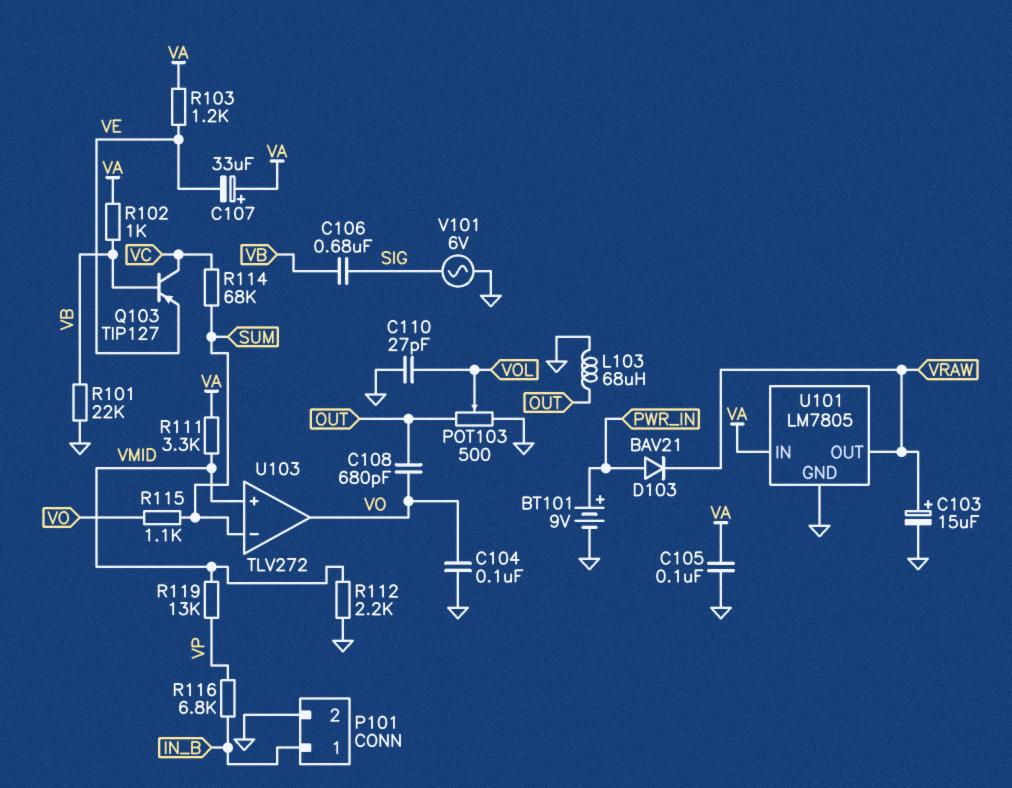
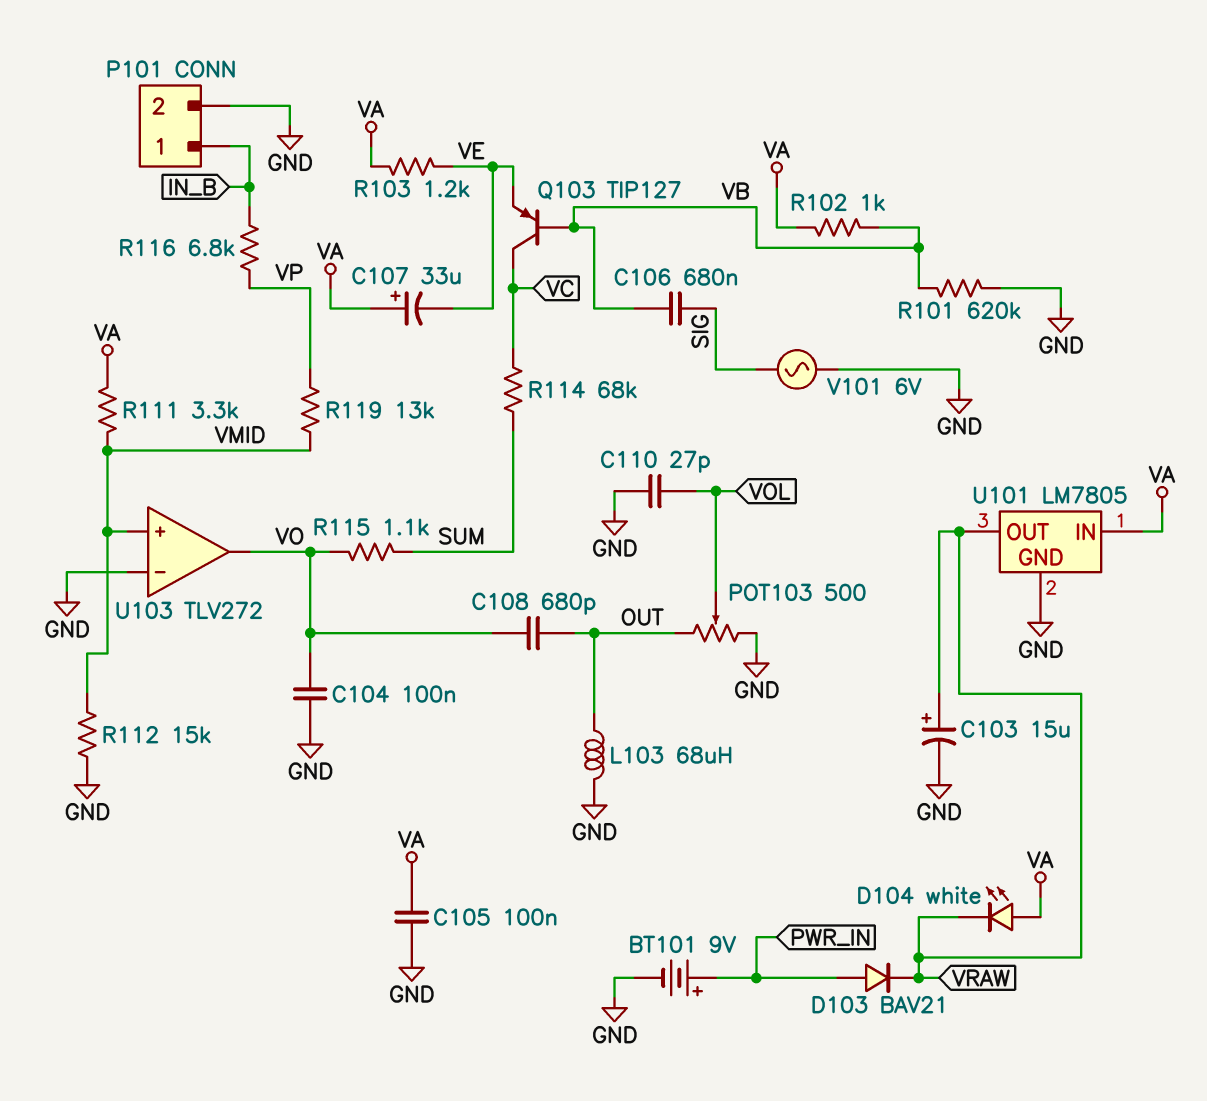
D104: none -> LED white (A VA, K VRAW)
R101: 22k (GND, VB) -> 620k (GND, VB)
R112: 2.2k (GND, VMID) -> 15k (GND, VMID)
U103 pin in-: SUM -> GND

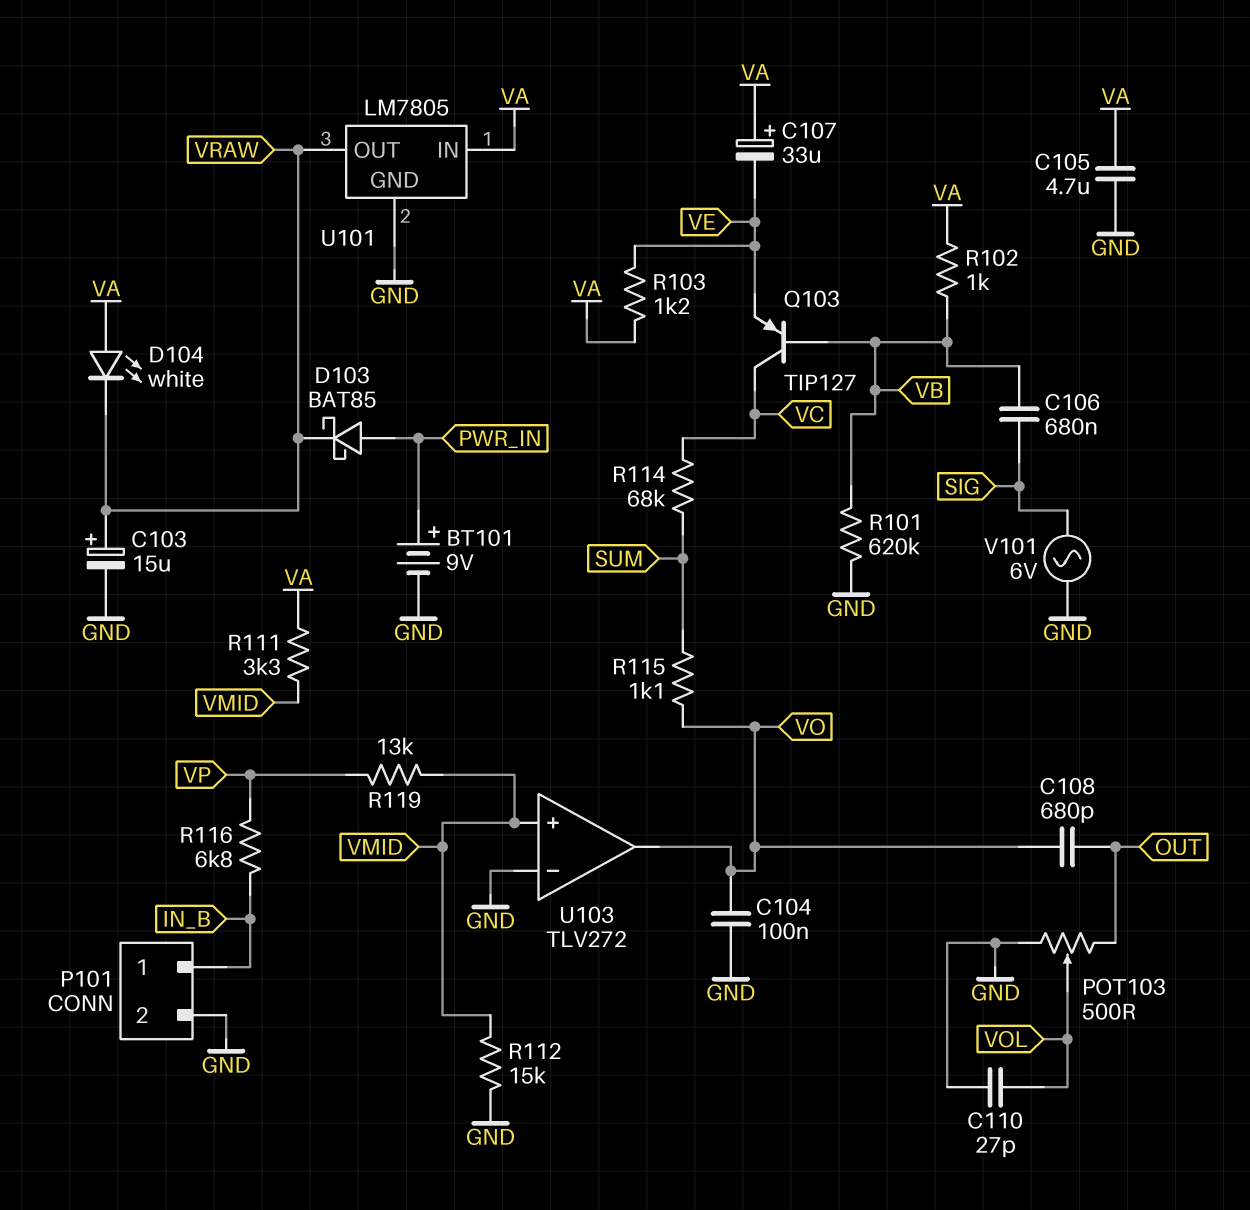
C105: 100nF (GND, VA) -> 4.7uF (GND, VA)
D103: diode BAV21 (A PWR_IN, K VRAW) -> schottky BAT85 (A PWR_IN, K VRAW)
L103: 68uH (GND, OUT) -> none

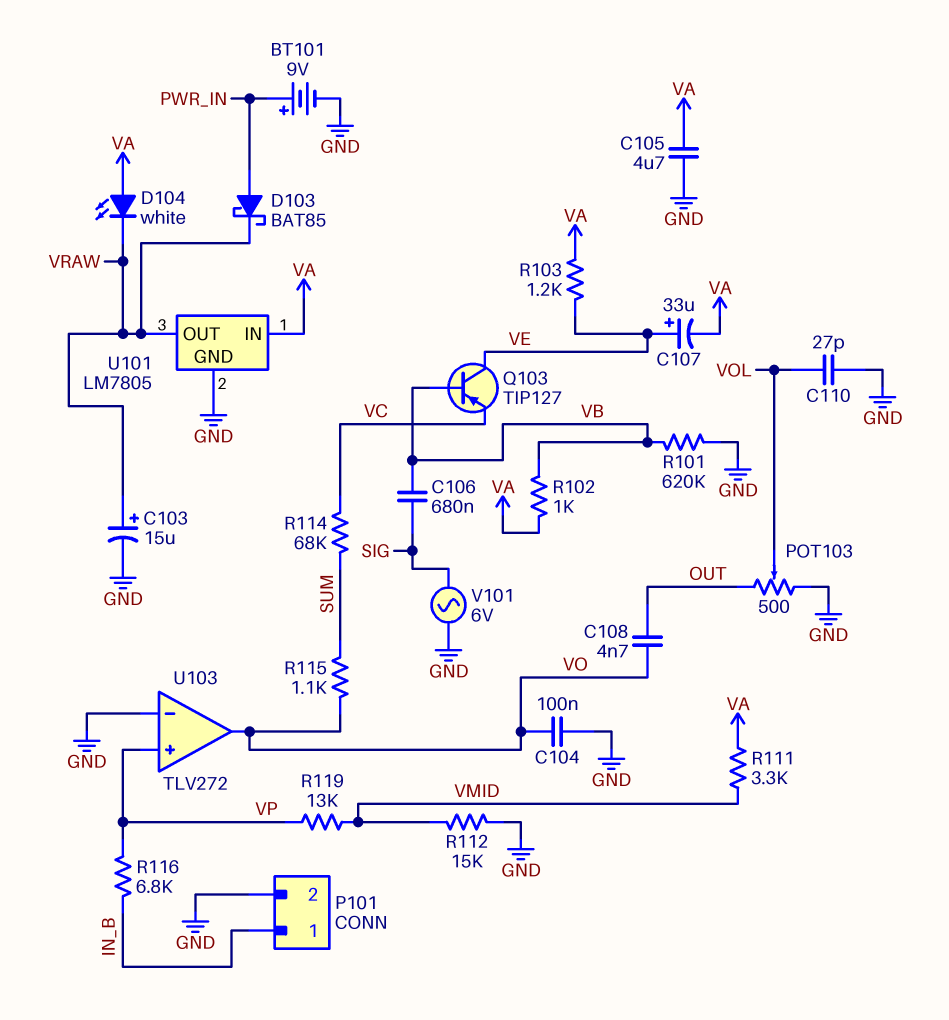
C107: 33uF (plus VA, minus VE) -> 33uF (plus VE, minus VA)
C108: 680pF (OUT, VO) -> 4.7nF (OUT, VO)
Q103: PNP TIP127 (B VB, C VC, E VE) -> PNP TIP127 (B VB, C VE, E VC)
U103 pin in+: VMID -> VP

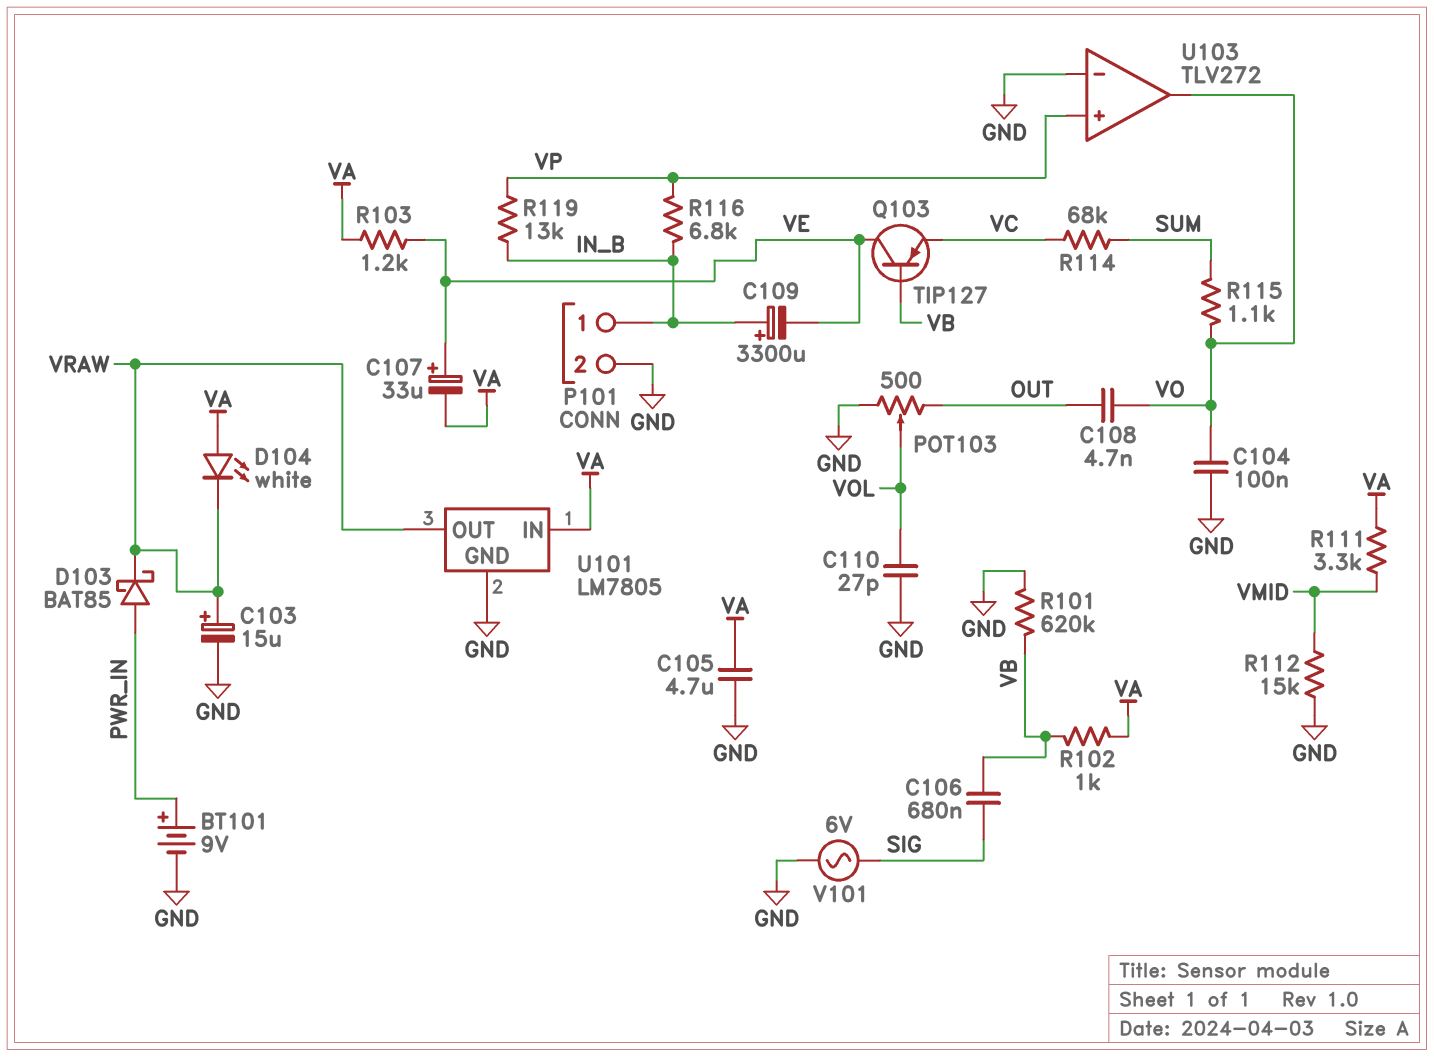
C109: none -> 3300uF (plus IN_B, minus VE)
R119: 13k (VMID, VP) -> 13k (IN_B, VP)

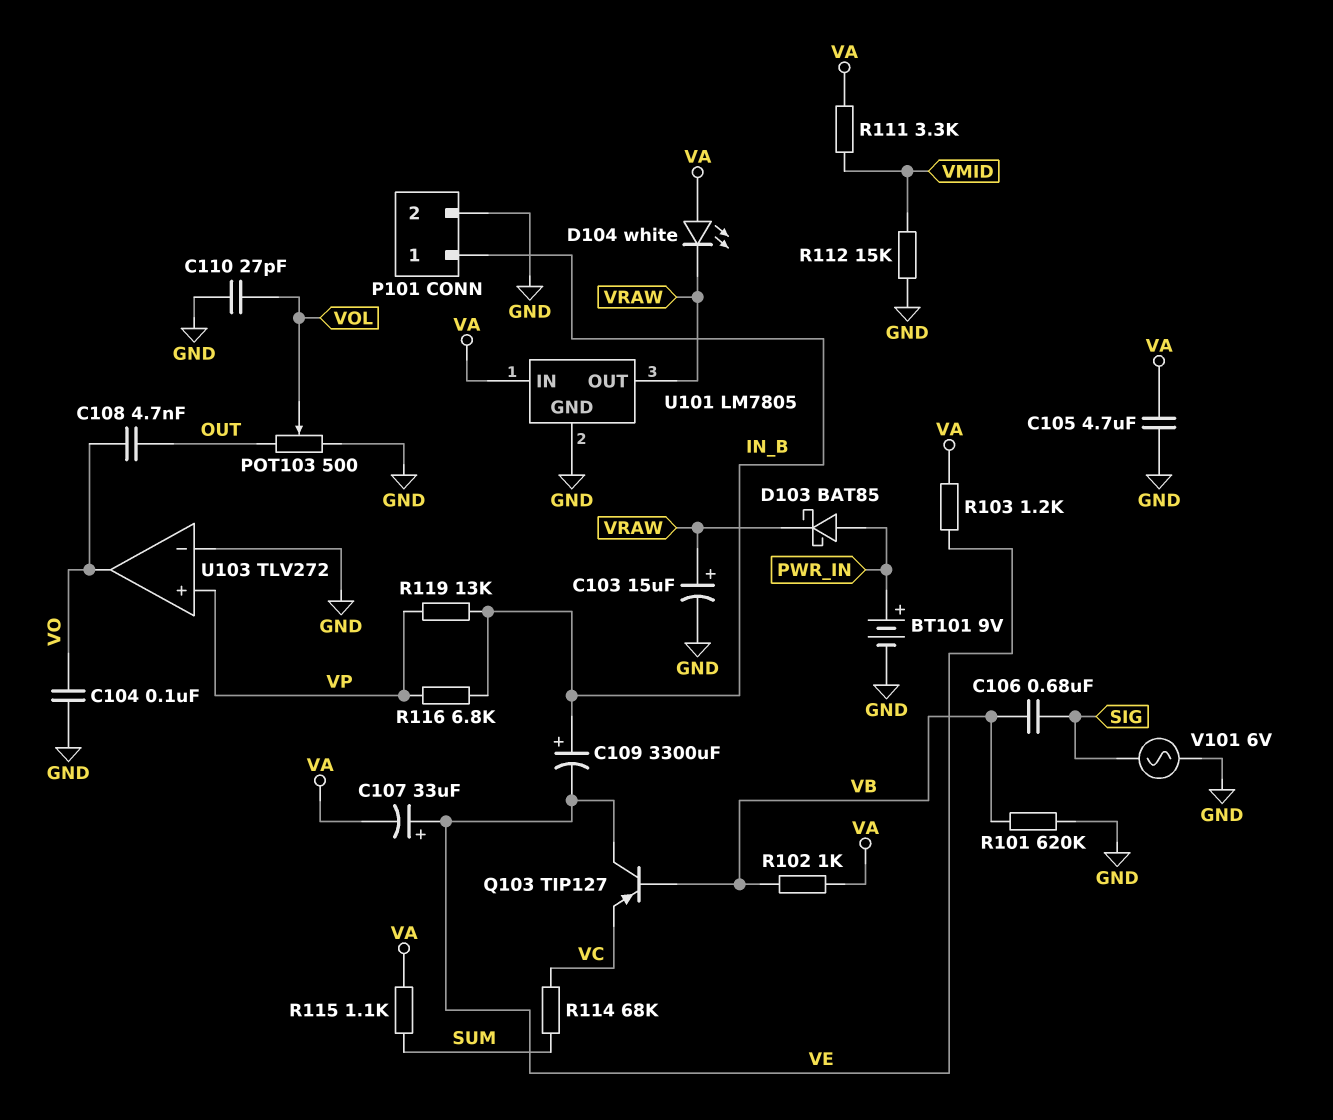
R115: 1.1k (SUM, VO) -> 1.1k (SUM, VA)

